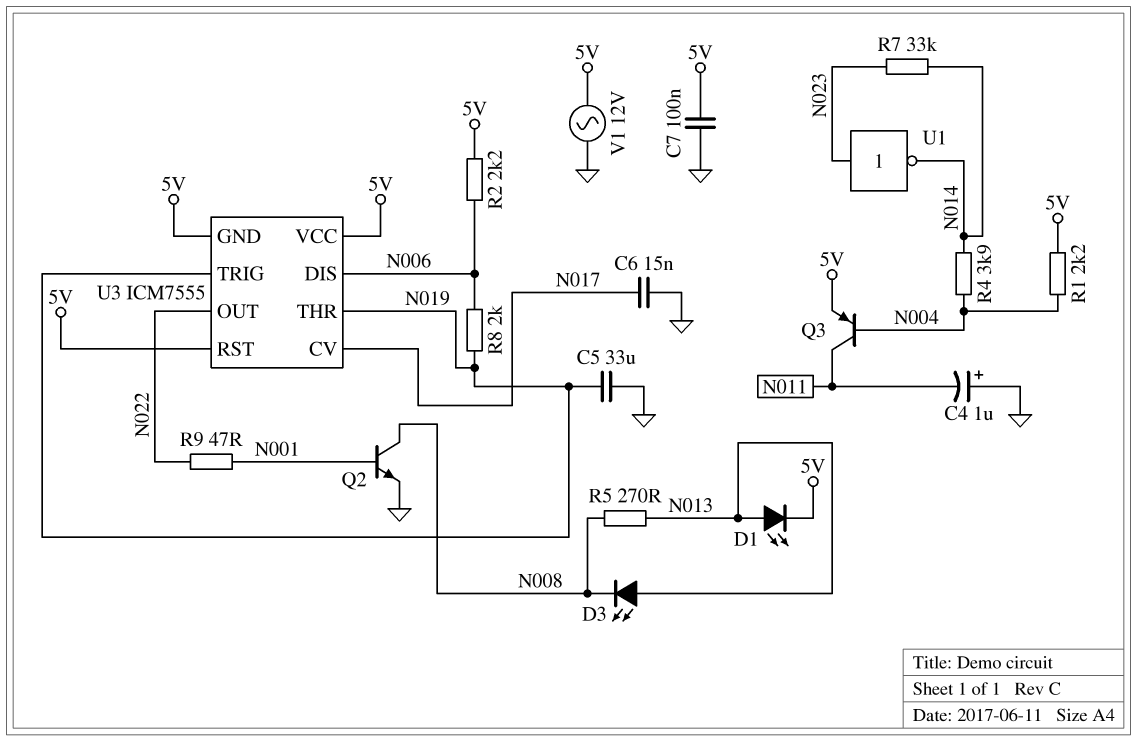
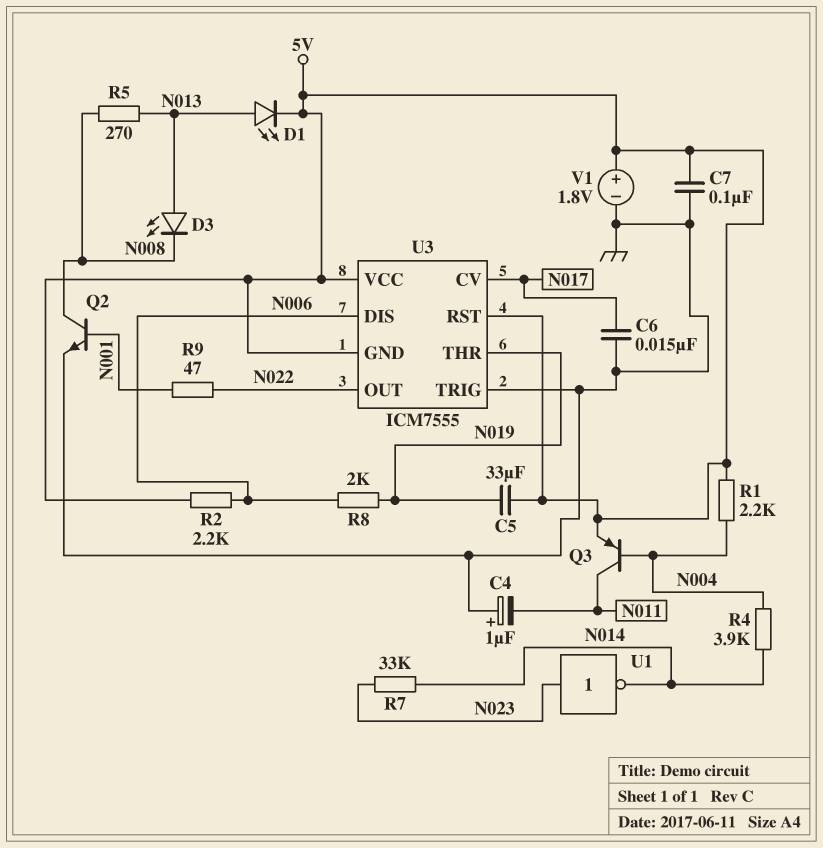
C5: 33uF (GND, N019) -> 33uF (5V, N019)
U3 pin TRIG: N019 -> GND
V1: AC 12V (5V, GND) -> 1.8V (plus 5V, minus GND)

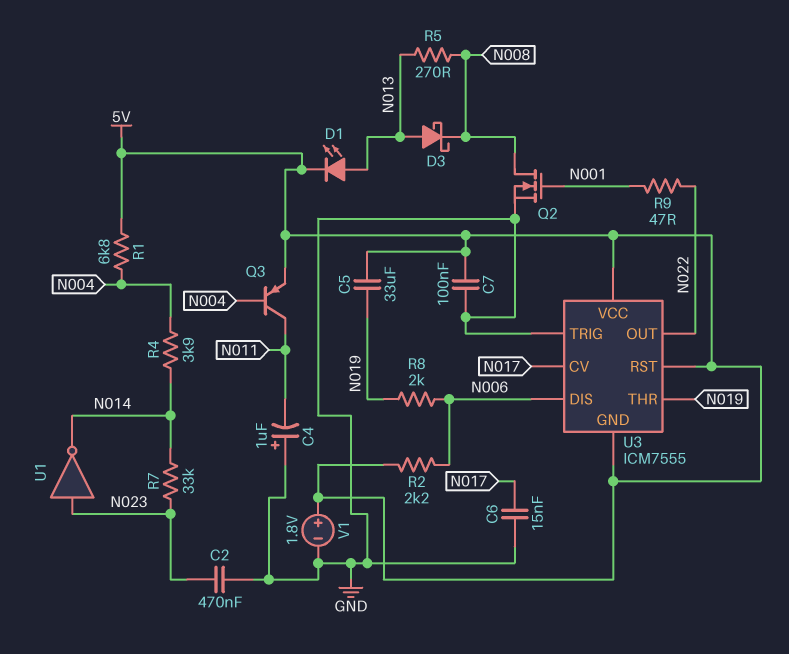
C2: none -> 470nF (GND, N023)
D3: LED (A N013, K N008) -> schottky (A N013, K N008)
Q2: NPN (B N001, C N008, E GND) -> NMOS (G N001, D N008, S GND)
R1: 2.2k (5V, N004) -> 6.8k (5V, N004)

